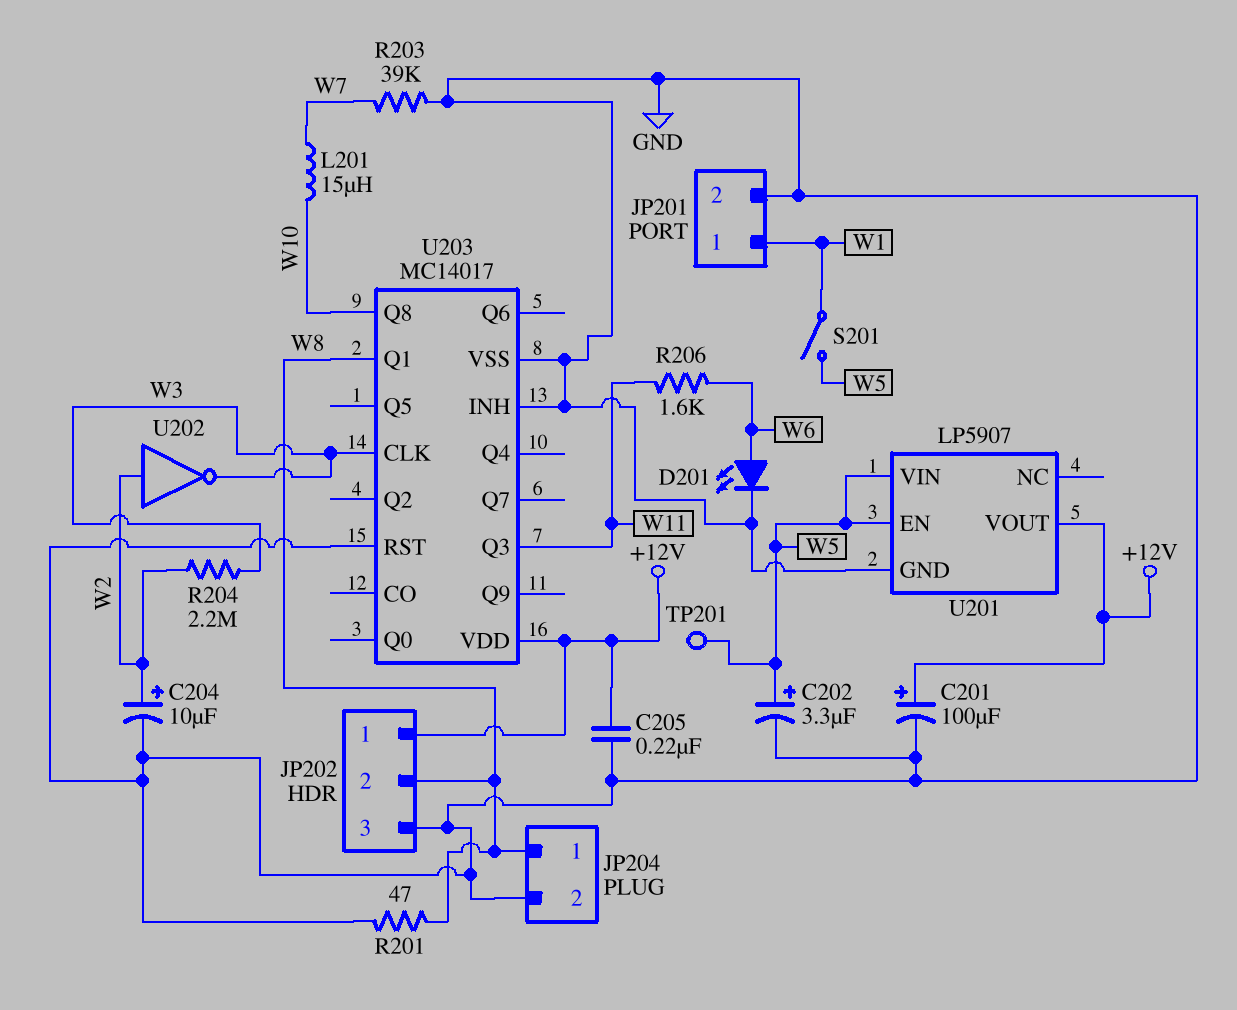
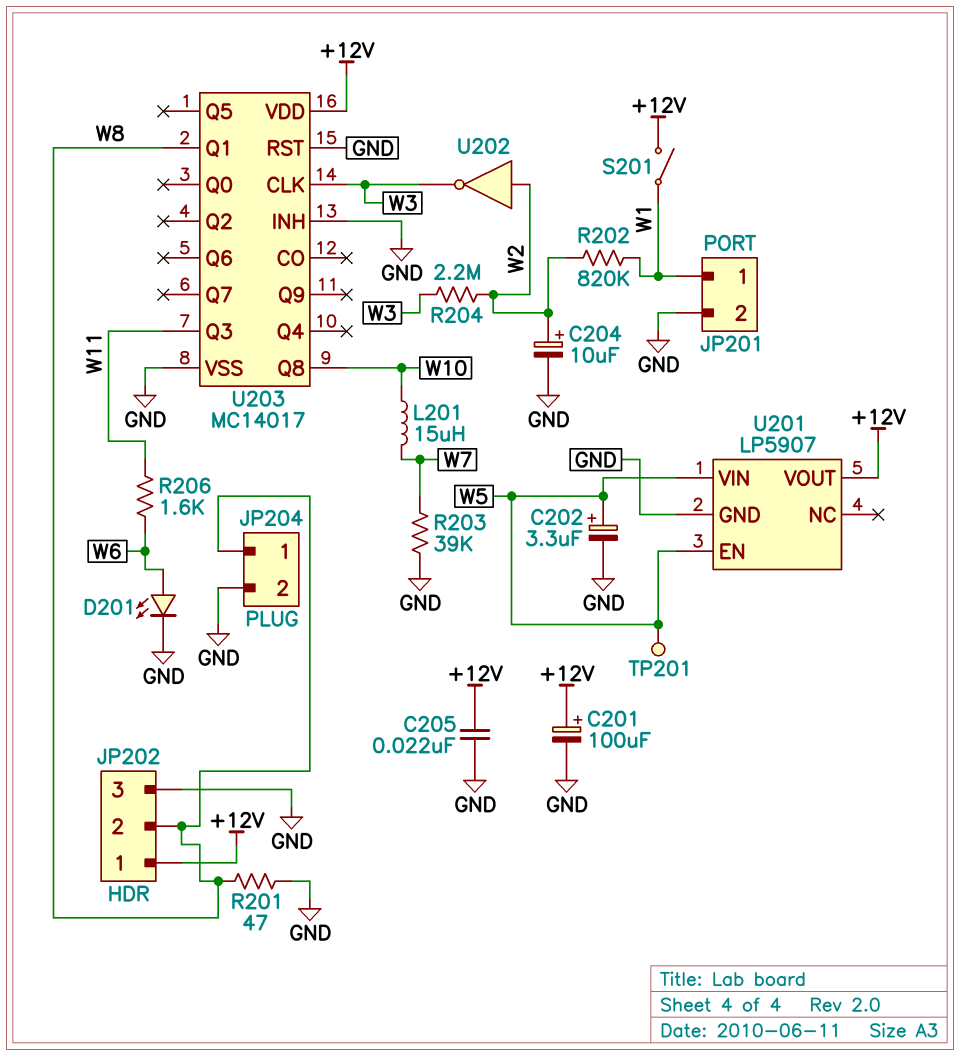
C205: 220nF (+12V, GND) -> 22nF (+12V, GND)
R202: none -> 820k (W1, W2)
S201: switch (W1, W5) -> switch (+12V, W1)

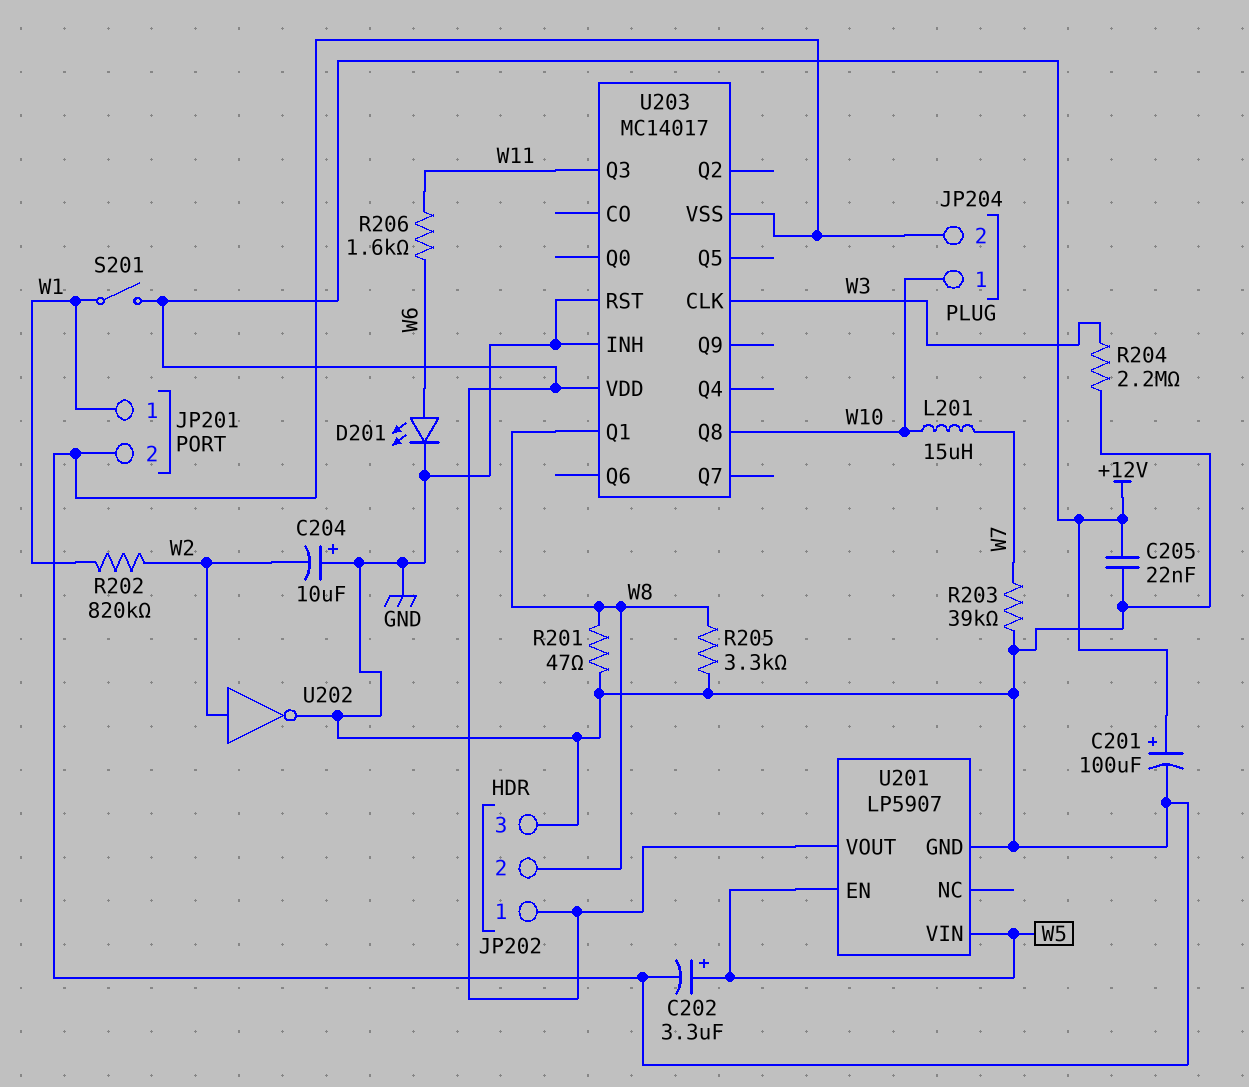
C204: 10uF (plus W2, minus GND) -> 10uF (plus GND, minus W2)
JP204 pin 1: W8 -> W10
R204: 2.2M (W2, W3) -> 2.2M (GND, W3)
R205: none -> 3.3k (GND, W8)
TP201: test point (W5) -> none
U202: NOT (in W2, out W3) -> NOT (in W2, out GND)

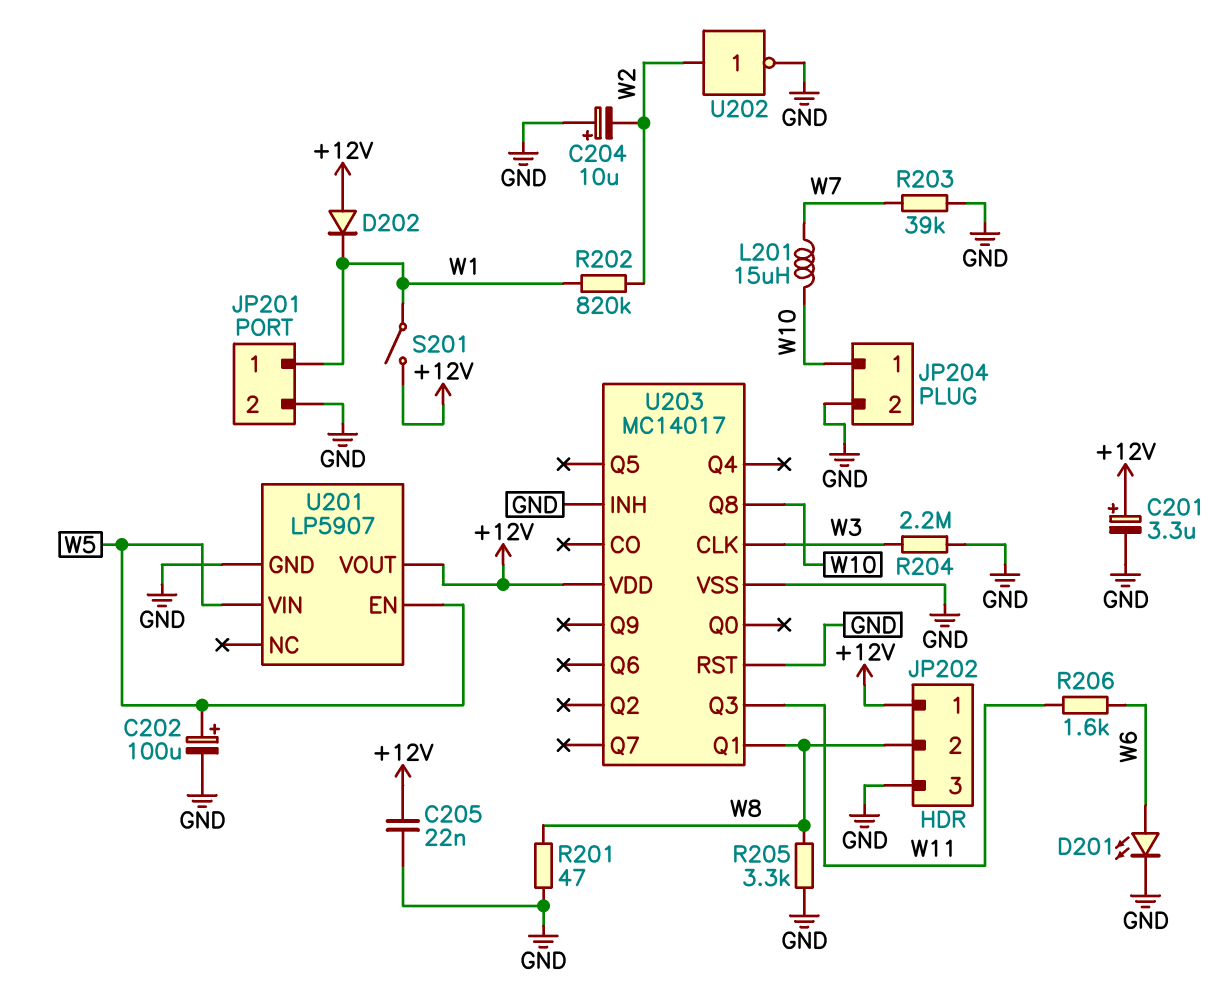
C201: 100uF (plus +12V, minus GND) -> 3.3uF (plus +12V, minus GND)
C202: 3.3uF (plus W5, minus GND) -> 100uF (plus W5, minus GND)
D202: none -> diode (A +12V, K W1)

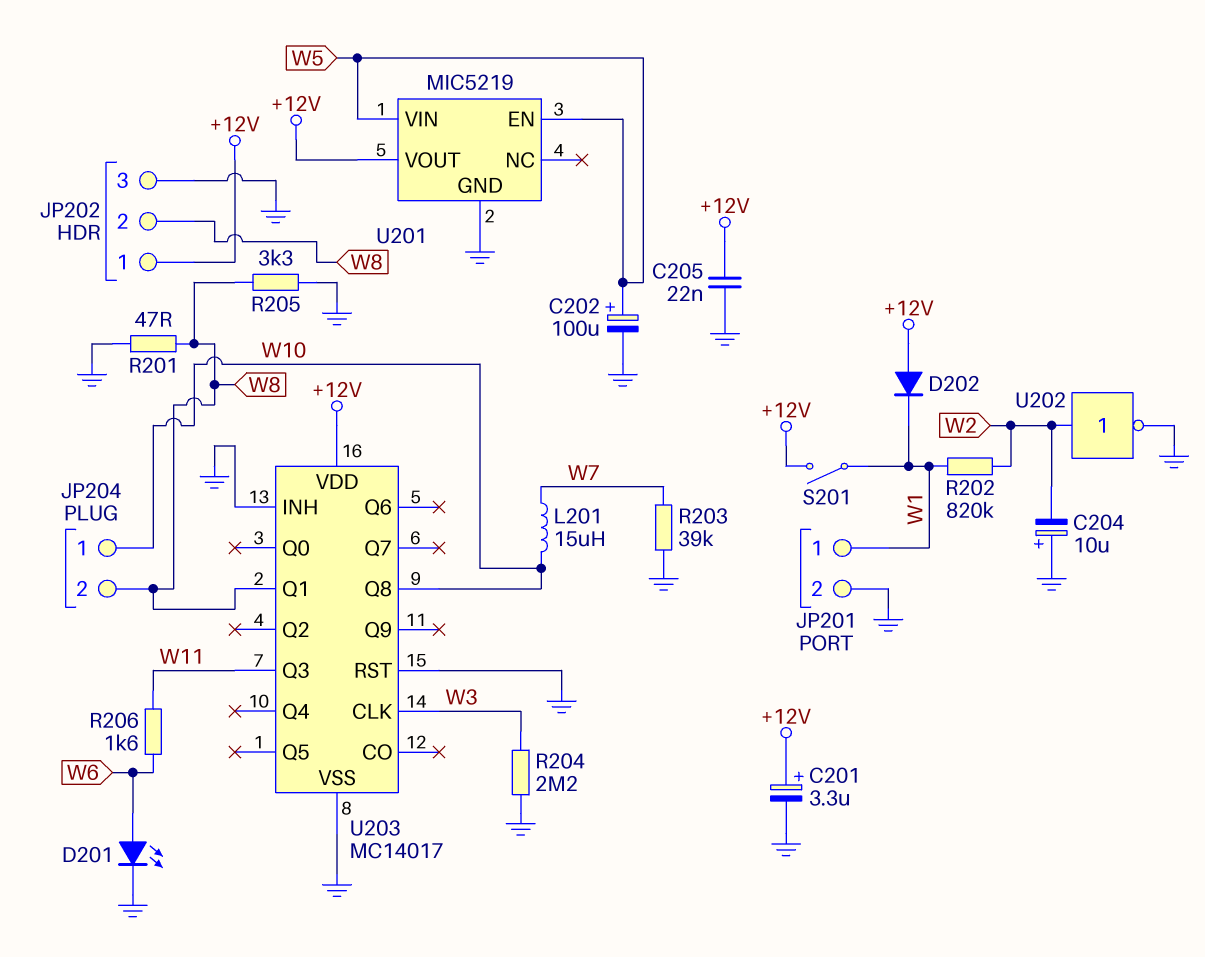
JP204 pin 2: GND -> W8
U201: LP5907 -> MIC5219

